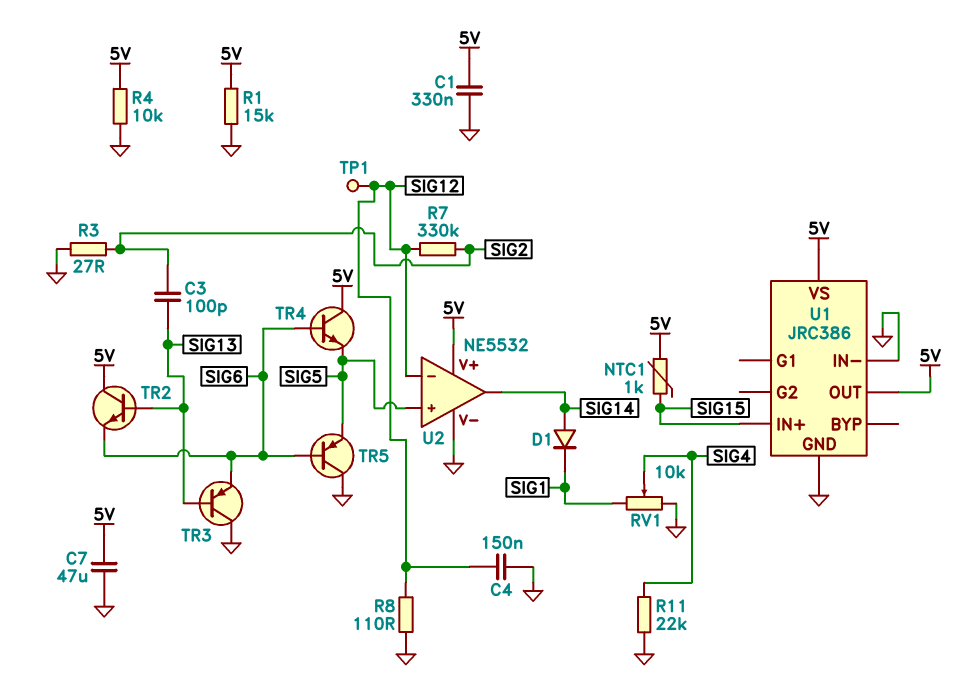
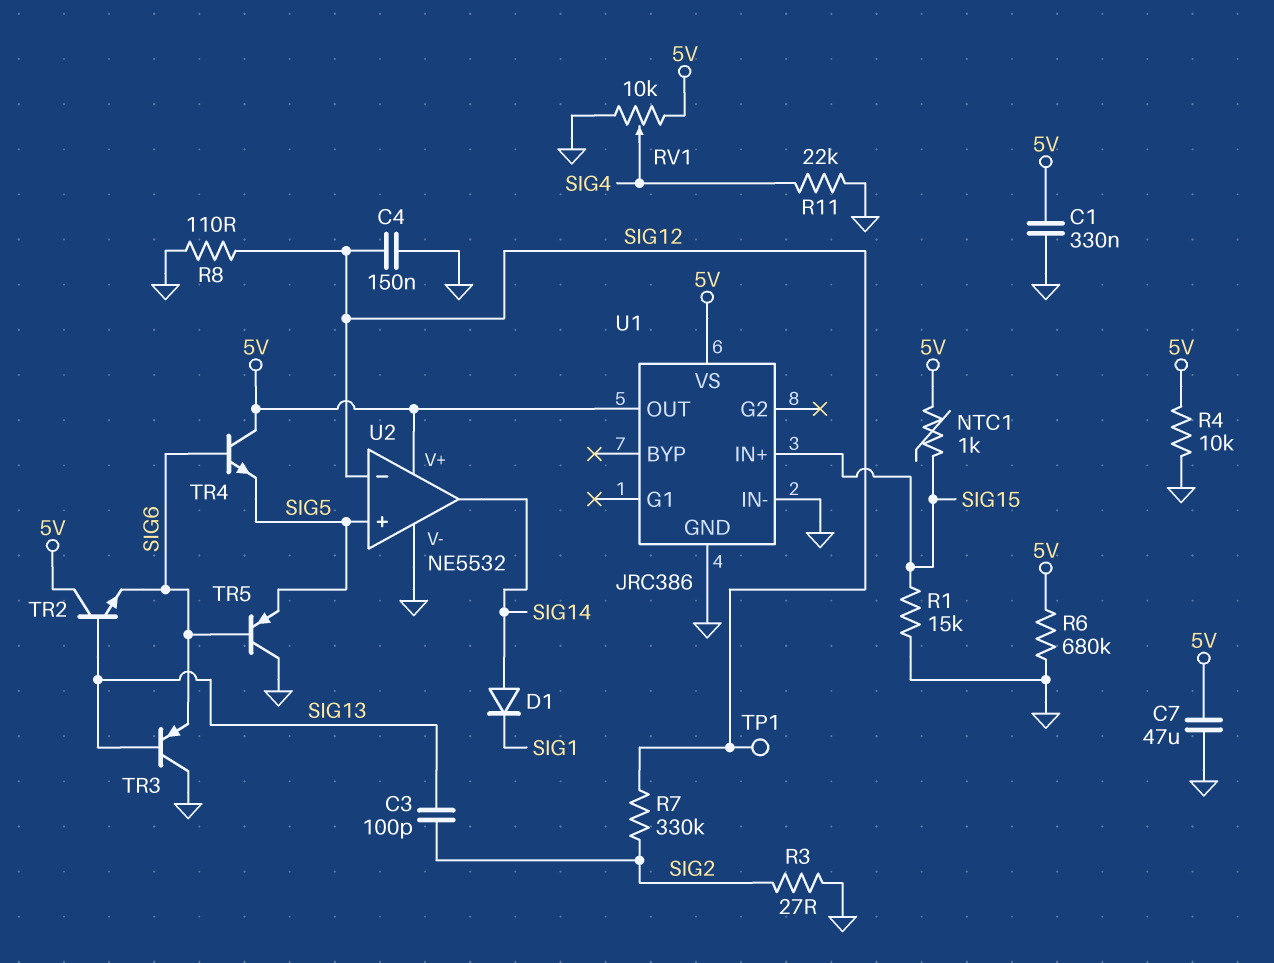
R1: 15k (5V, GND) -> 15k (GND, SIG15)
R6: none -> 680k (5V, GND)
RV1: 10k (GND, SIG1, wiper SIG4) -> 10k (5V, GND, wiper SIG4)

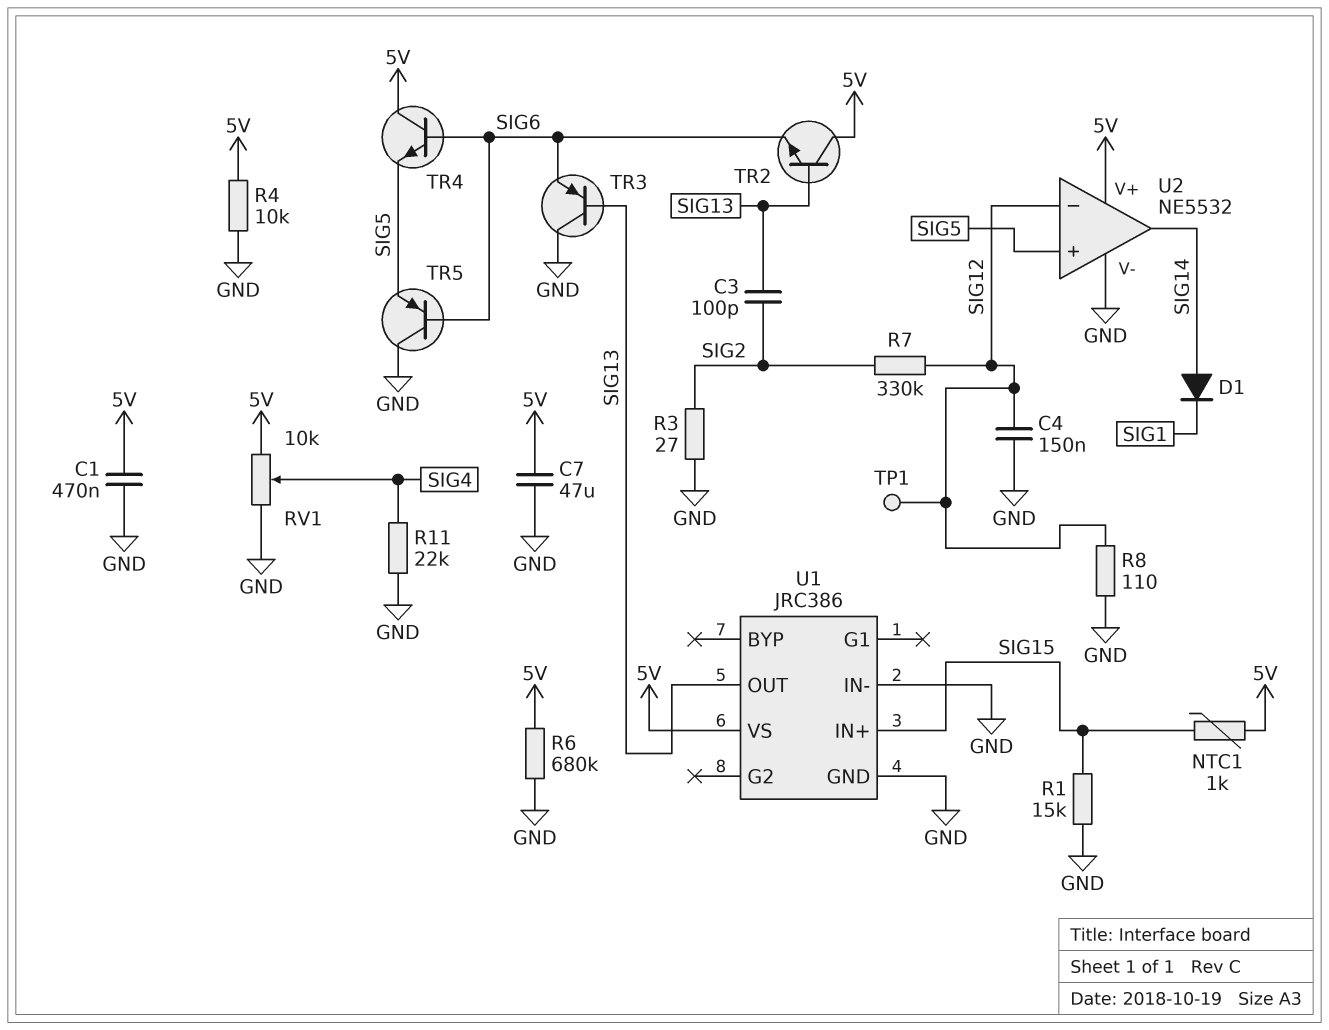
C1: 330nF (5V, GND) -> 470nF (5V, GND)
U1 pin OUT: 5V -> SIG13

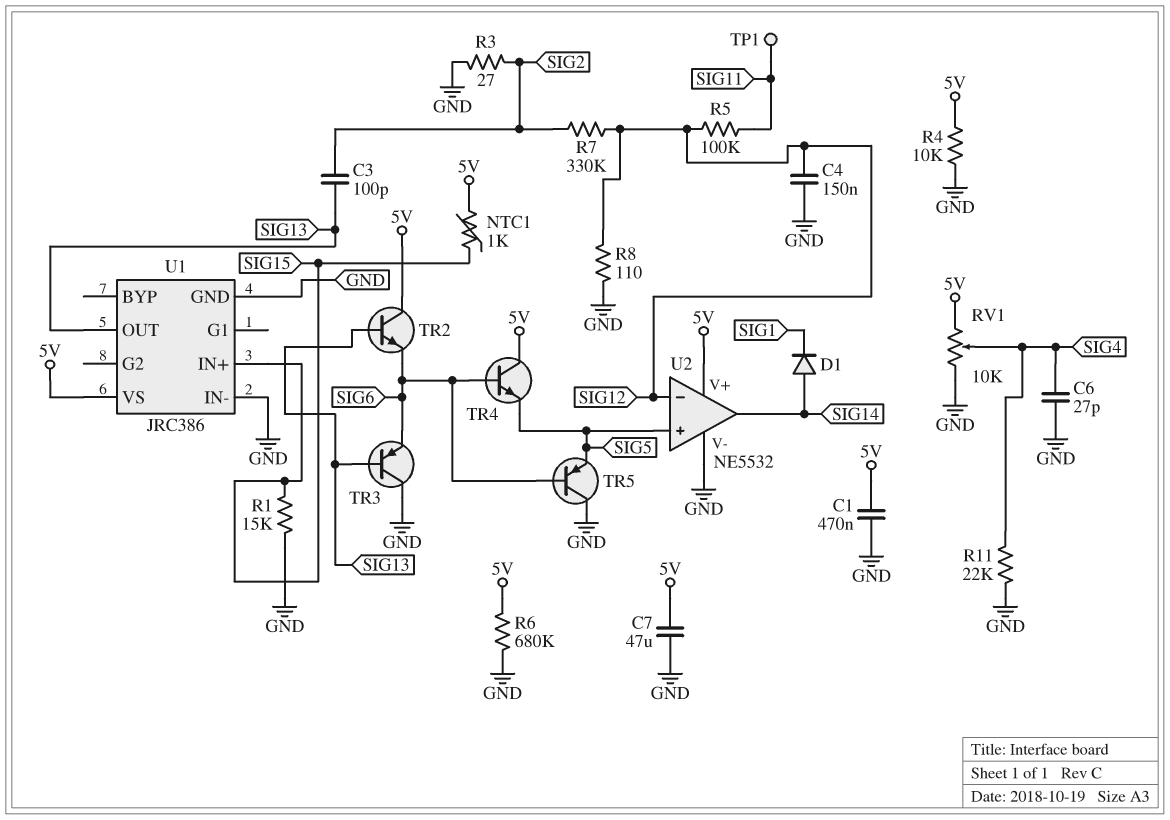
C6: none -> 27pF (GND, SIG4)
R5: none -> 100k (SIG11, SIG12)
TP1: test point (SIG12) -> test point (SIG11)

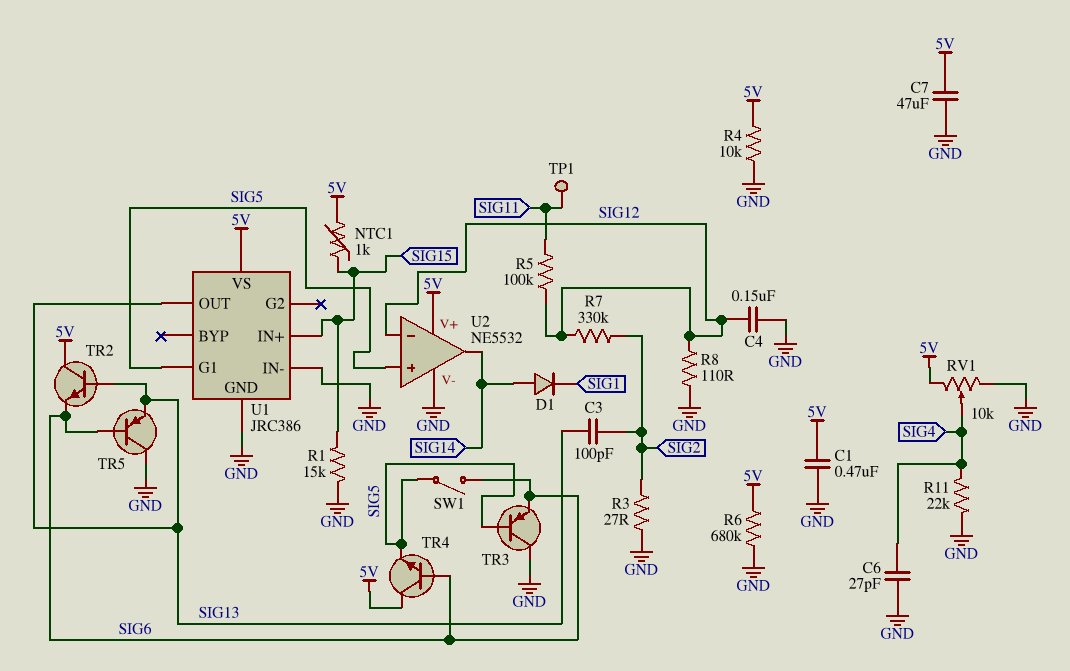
SW1: none -> switch (SIG5, SIG6)
TR3: PNP (B SIG13, C GND, E SIG6) -> PNP (B SIG5, C GND, E SIG6)
TR5: PNP (B SIG6, C GND, E SIG5) -> PNP (B SIG6, C GND, E SIG13)
U1 pin G1: none -> SIG5

